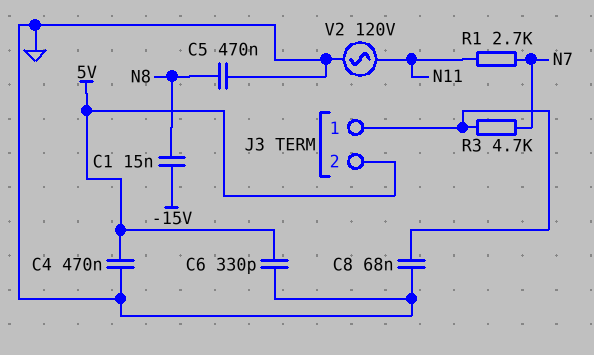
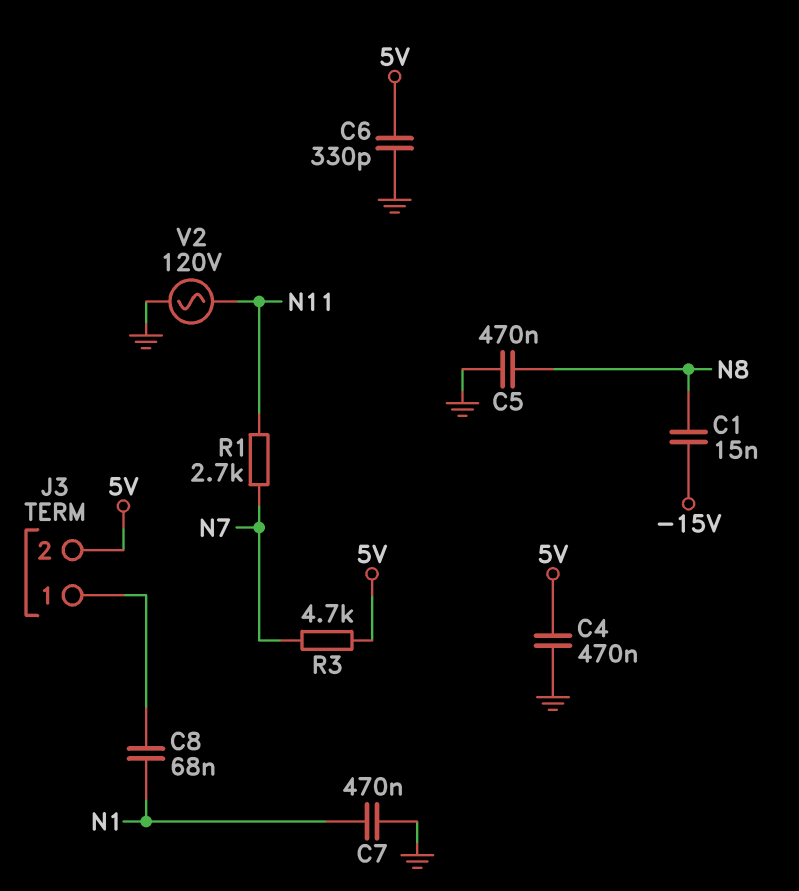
C7: none -> 470nF (GND, N1)
C8: 68nF (GND, J3/1) -> 68nF (J3/1, N1)
R3: 4.7k (J3/1, N7) -> 4.7k (5V, N7)

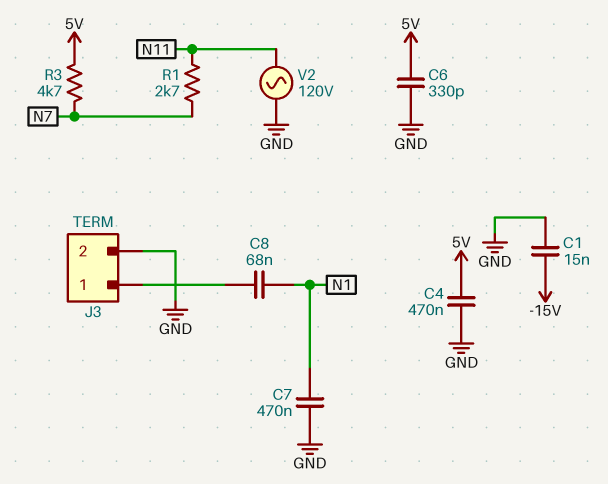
C1: 15nF (-15V, N8) -> 15nF (-15V, GND)
C5: 470nF (GND, N8) -> none
J3 pin 2: 5V -> GND

